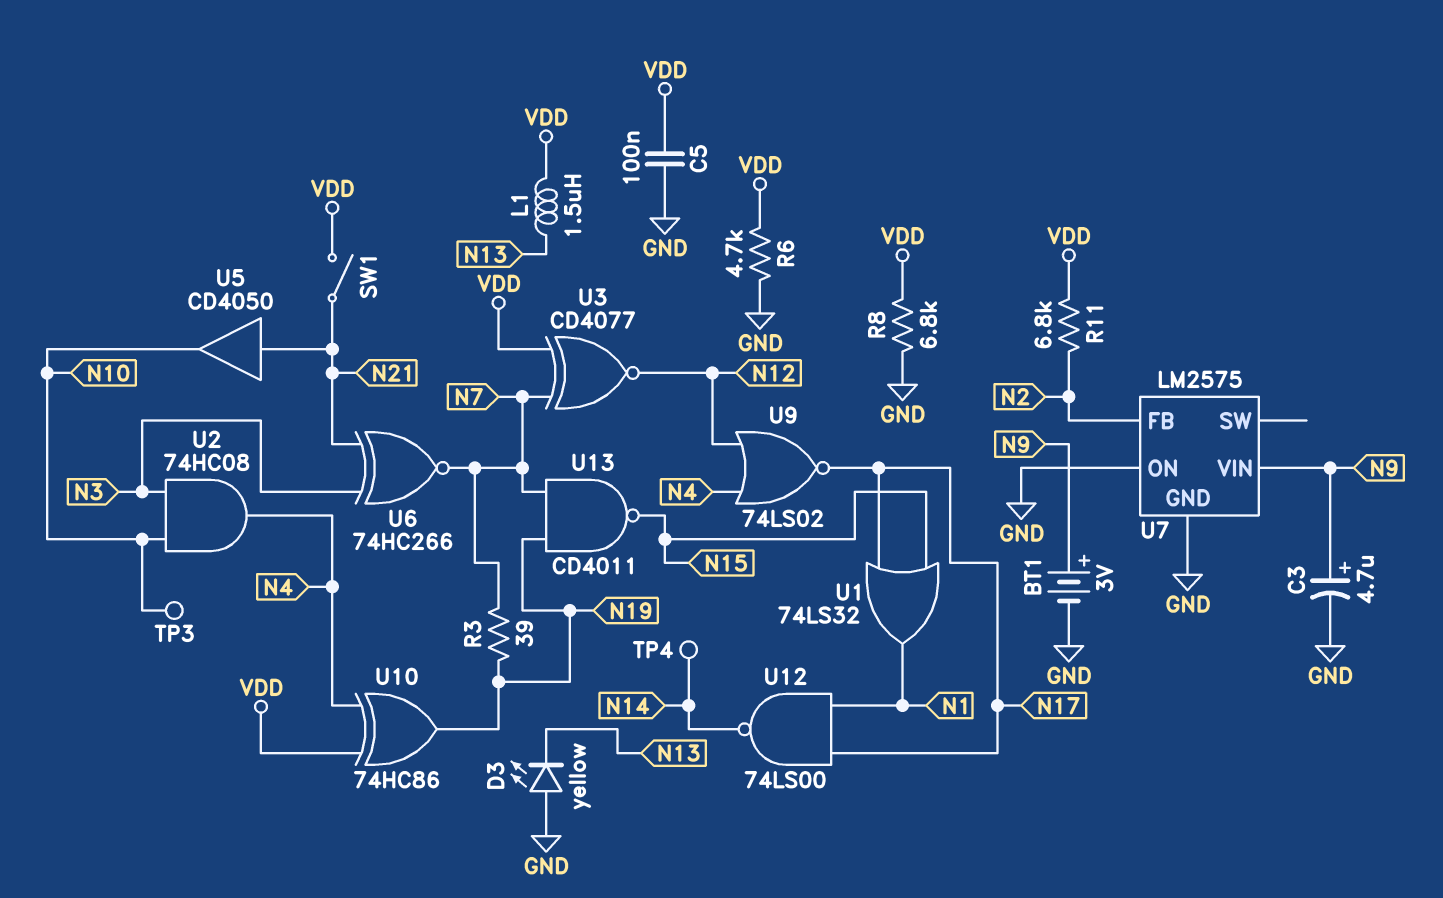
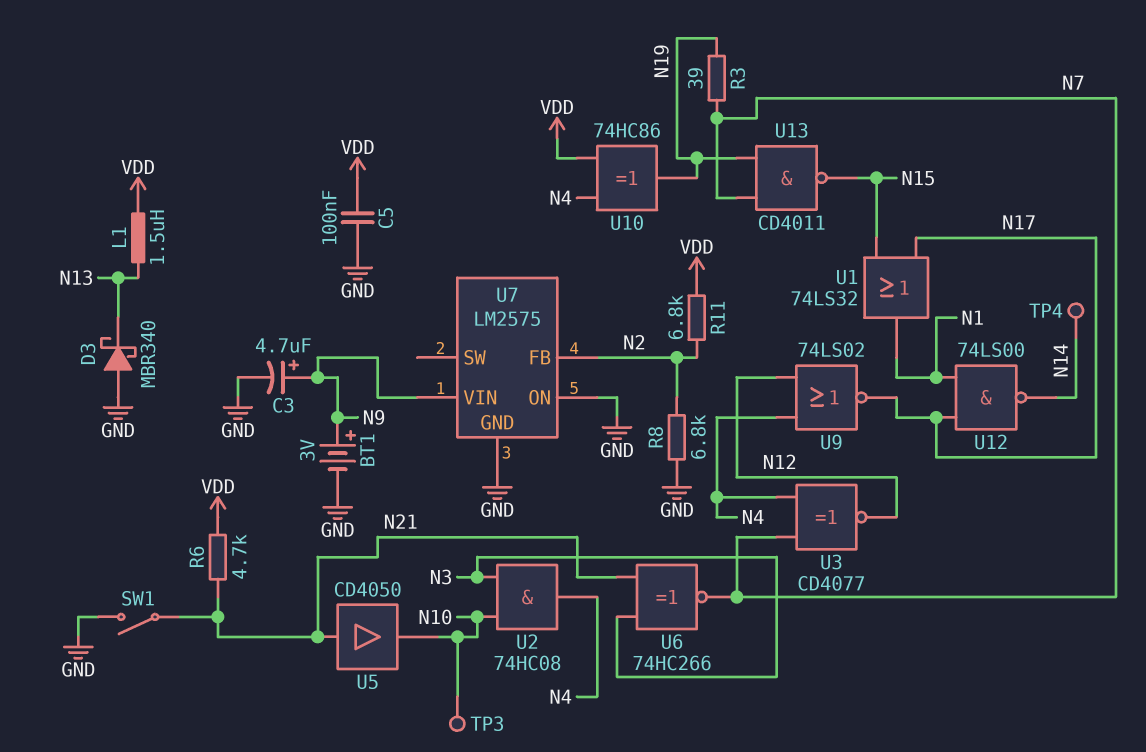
D3: LED yellow (A GND, K N13) -> schottky MBR340 (A GND, K N13)
R6: 4.7k (GND, VDD) -> 4.7k (N21, VDD)
R8: 6.8k (GND, VDD) -> 6.8k (GND, N2)
SW1: switch (N21, VDD) -> switch (GND, N21)
U3: XNOR CD4077 (in N7, in VDD, out N12) -> XNOR CD4077 (in N4, in N7, out N12)

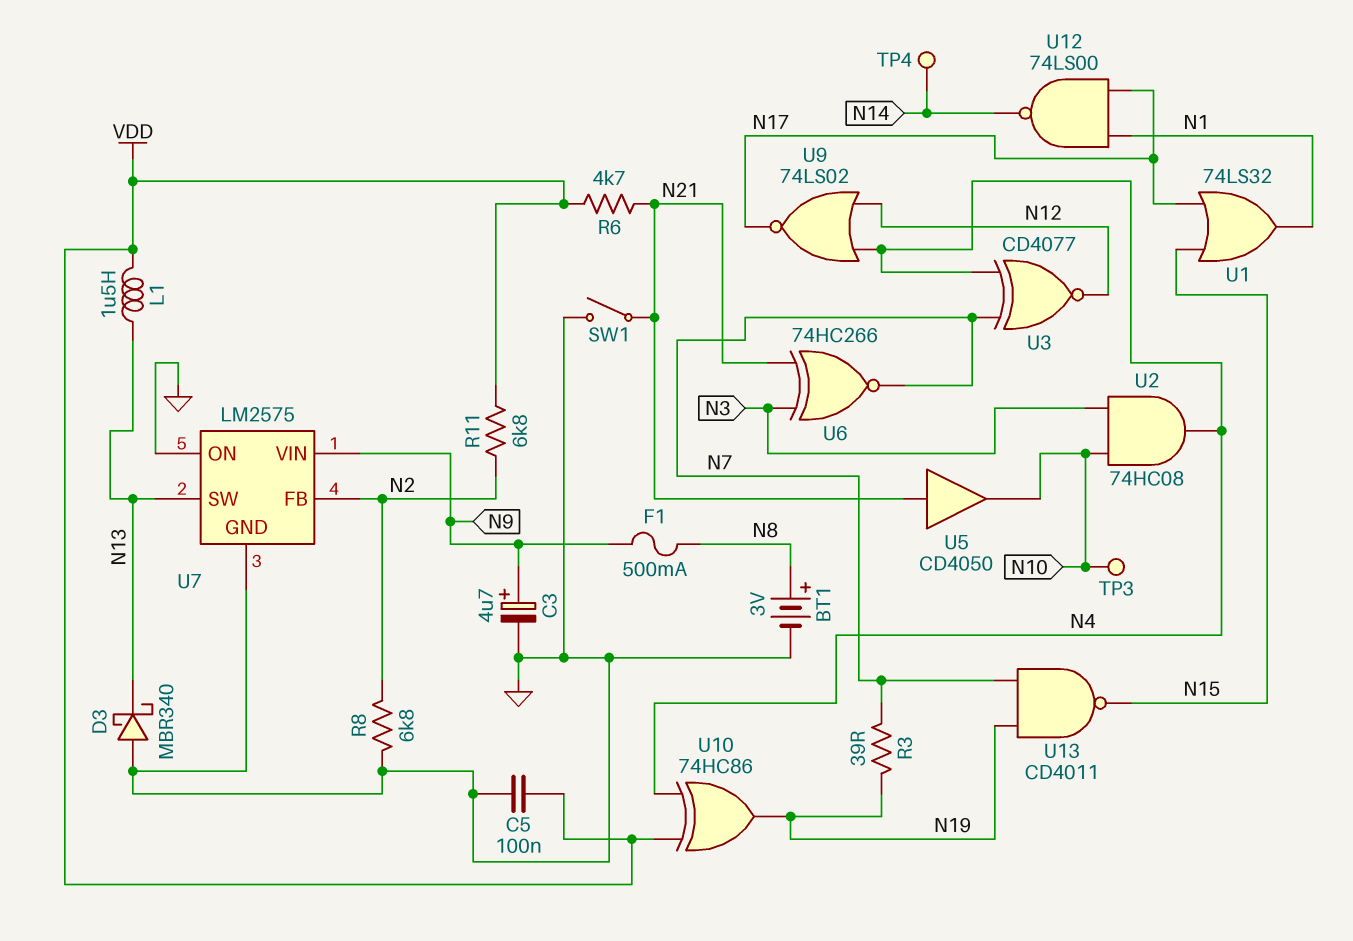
BT1: 3V (plus N9, minus GND) -> 3V (plus N8, minus GND)
F1: none -> 500mA (N8, N9)
U7 pin SW: none -> N13

